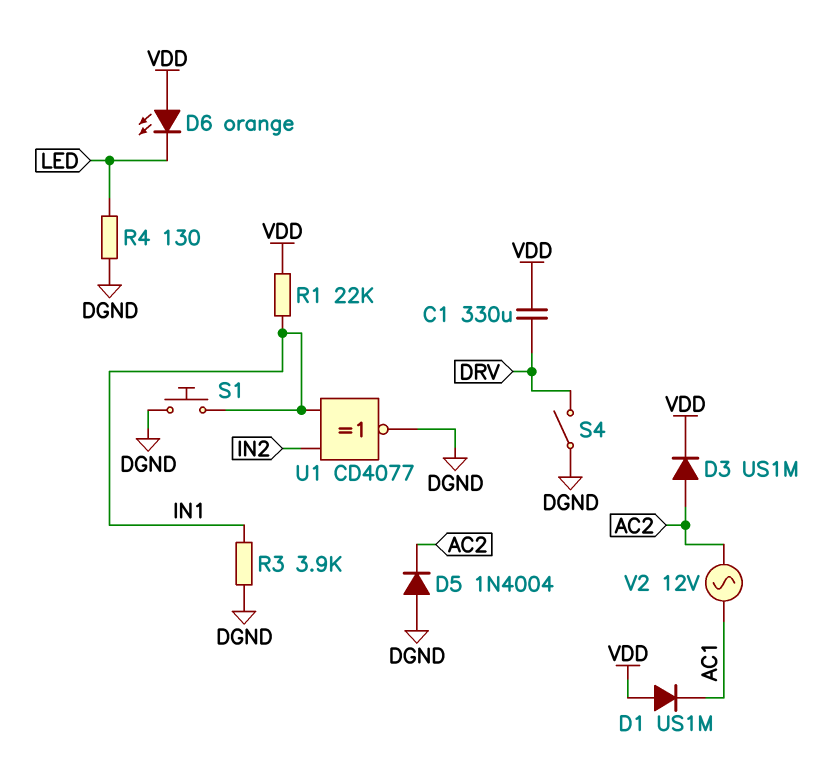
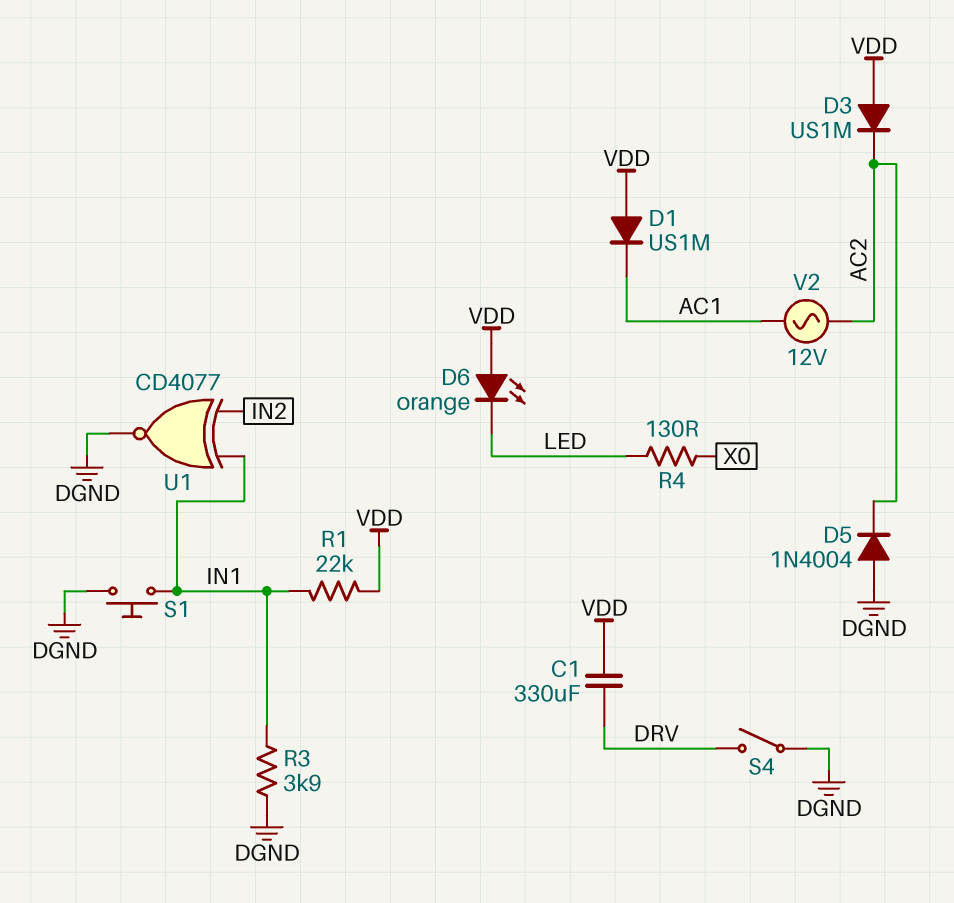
D3: diode US1M (A AC2, K VDD) -> diode US1M (A VDD, K AC2)
R4: 130 (DGND, LED) -> 130 (LED, X0)

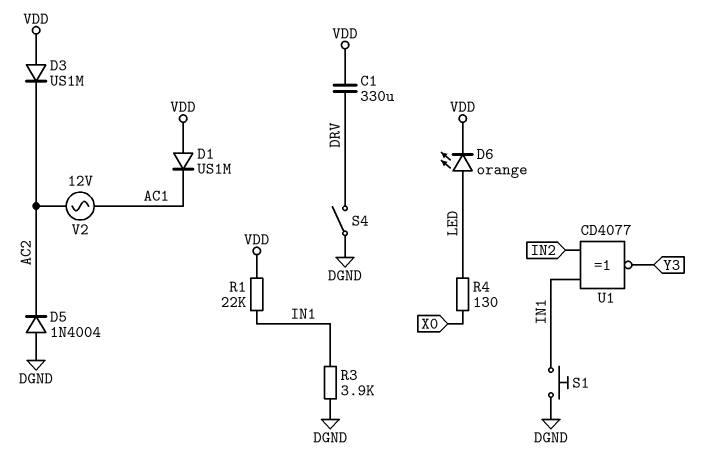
D6: LED orange (A VDD, K LED) -> LED orange (A LED, K VDD)
U1: XNOR CD4077 (in IN1, in IN2, out DGND) -> XNOR CD4077 (in IN1, in IN2, out Y3)

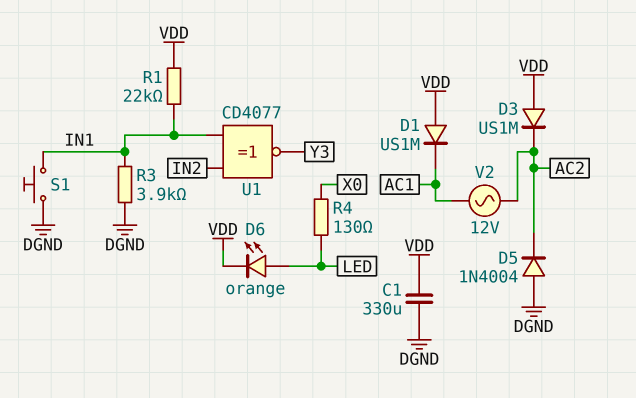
C1: 330uF (DRV, VDD) -> 330uF (DGND, VDD)
S4: switch (DGND, DRV) -> none

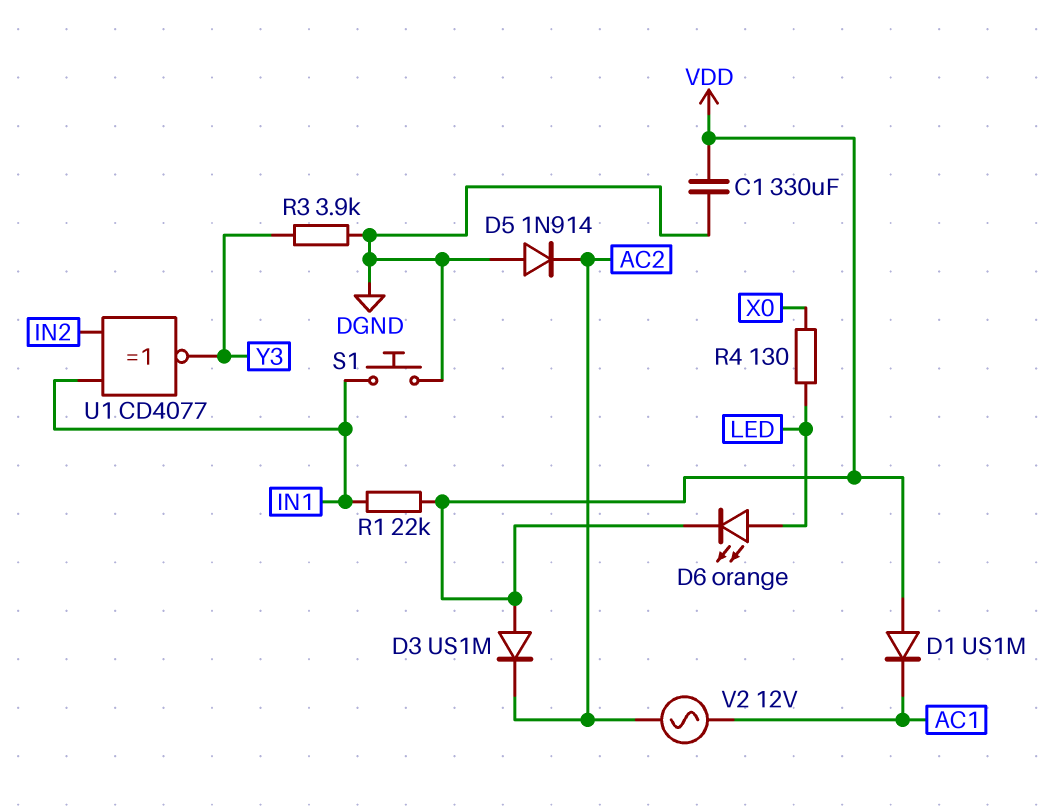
D5: diode 1N4004 (A DGND, K AC2) -> diode 1N914 (A DGND, K AC2)
R3: 3.9k (DGND, IN1) -> 3.9k (DGND, Y3)

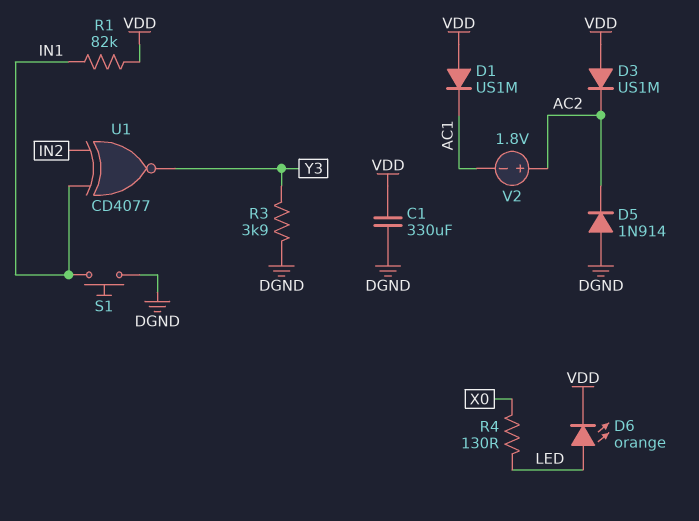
R1: 22k (IN1, VDD) -> 82k (IN1, VDD)
V2: AC 12V (AC1, AC2) -> 1.8V (plus AC2, minus AC1)

